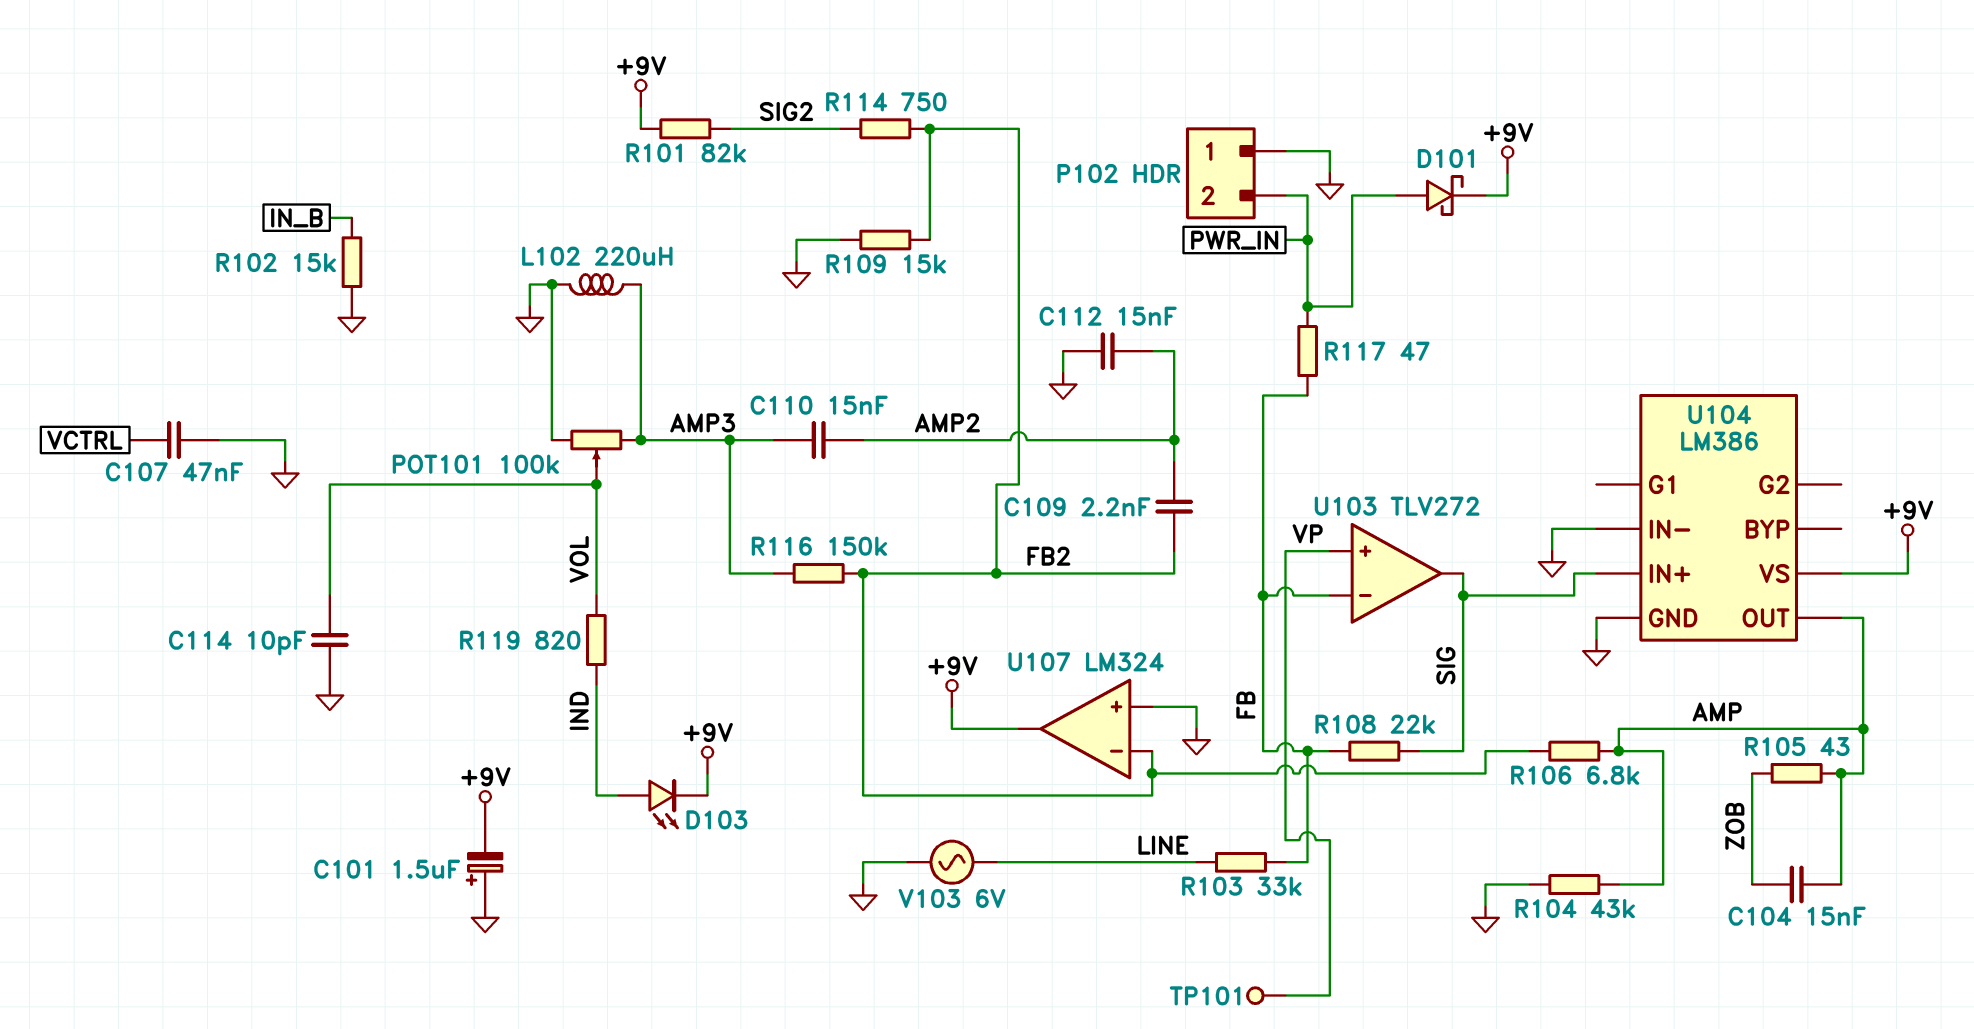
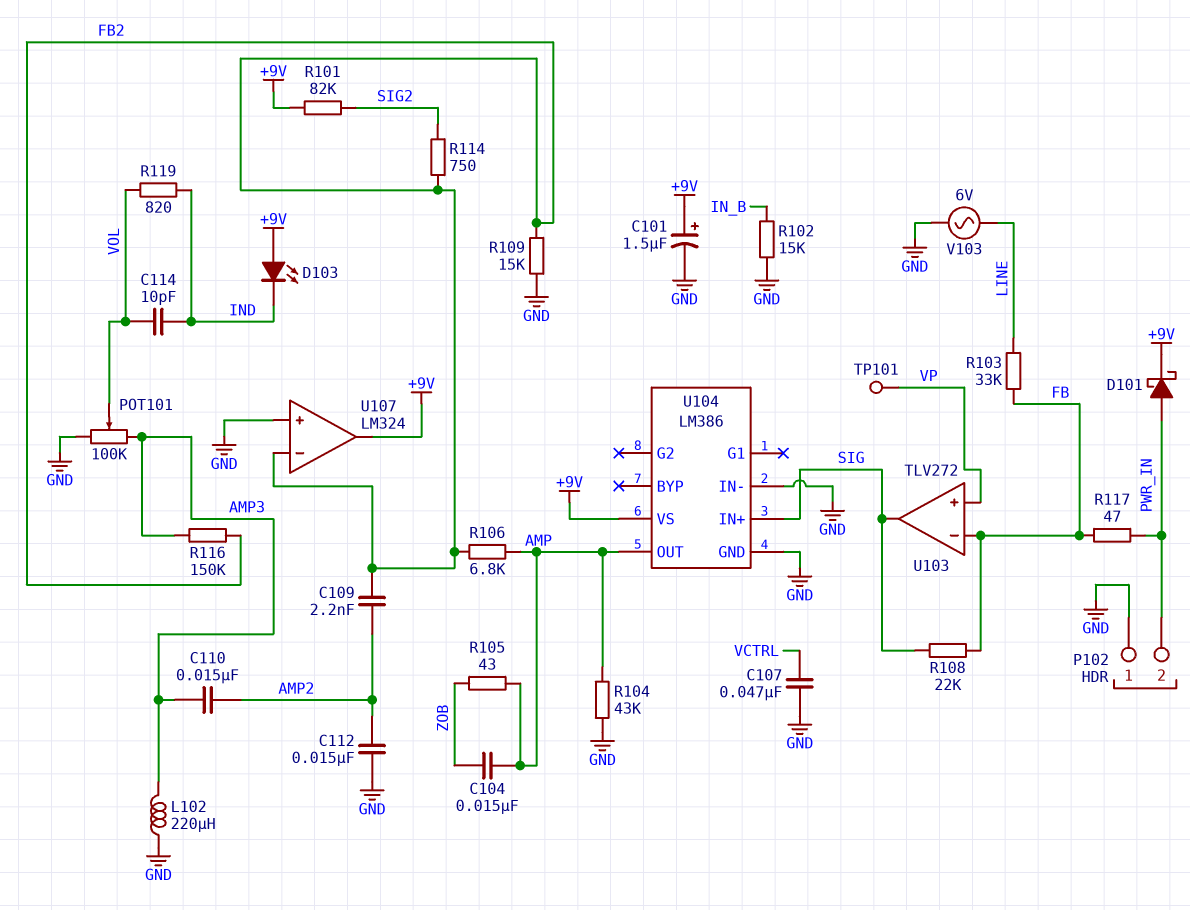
C101: 1.5uF (plus GND, minus +9V) -> 1.5uF (plus +9V, minus GND)
C114: 10pF (GND, VOL) -> 10pF (IND, VOL)
D103: LED (A IND, K +9V) -> LED (A +9V, K IND)

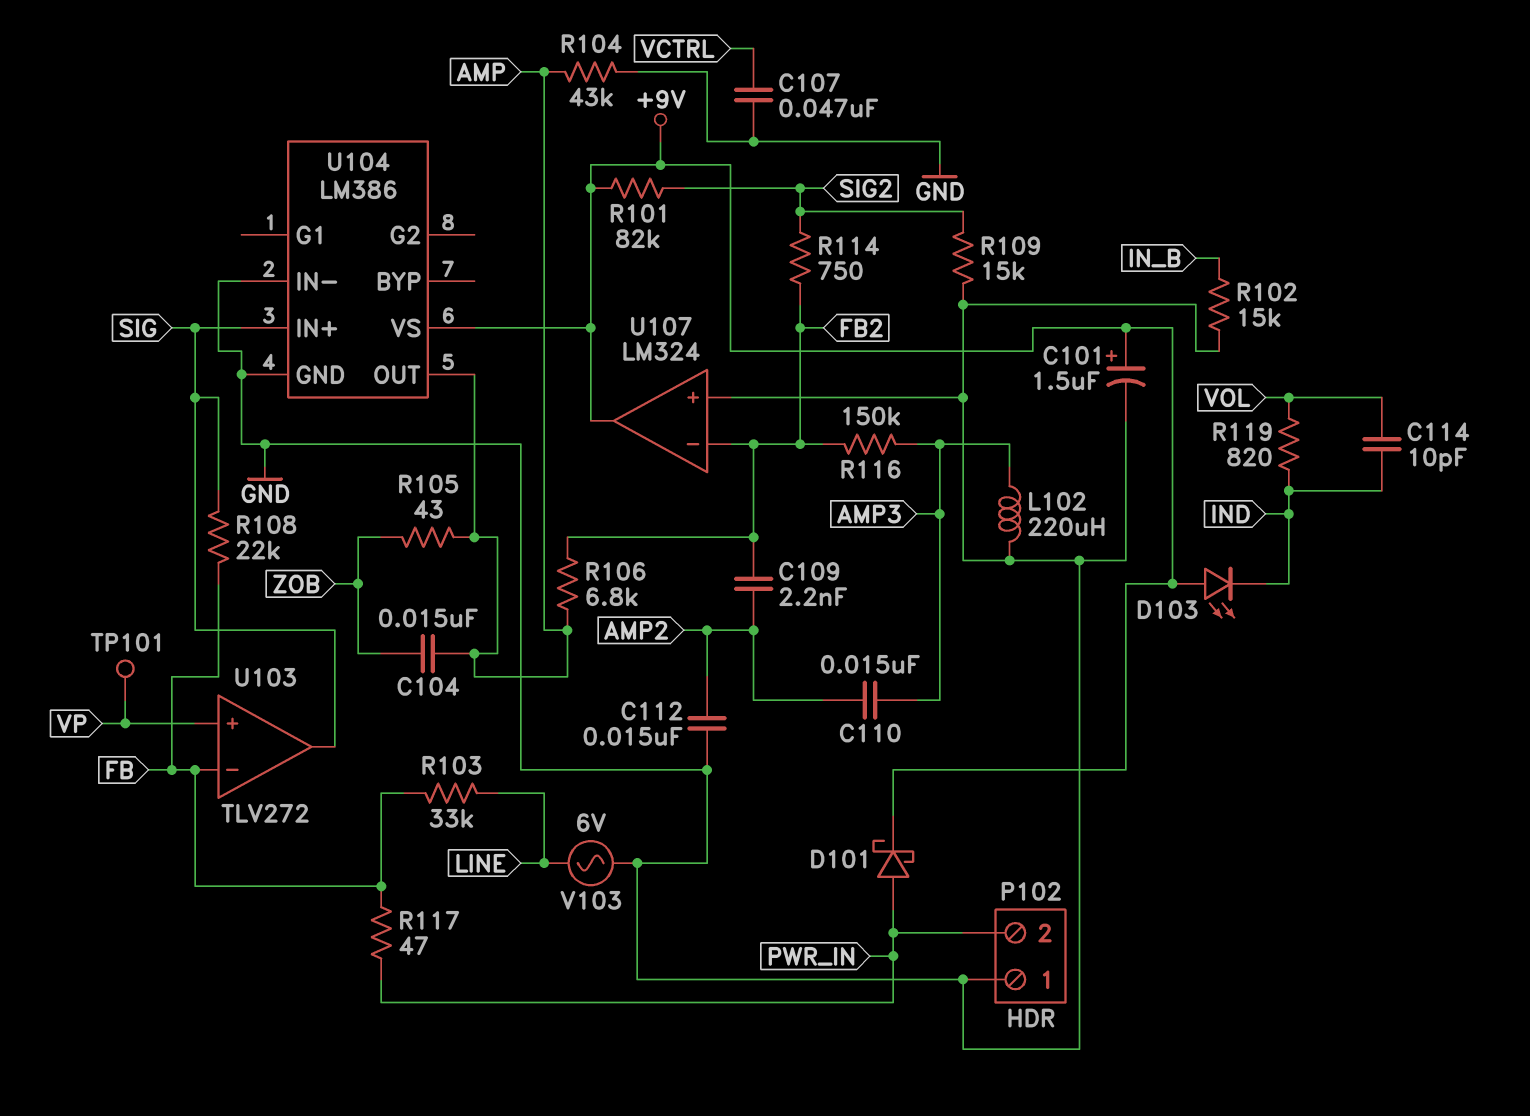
POT101: 100k (AMP3, GND, wiper VOL) -> none
R109: 15k (FB2, GND) -> 15k (GND, SIG2)

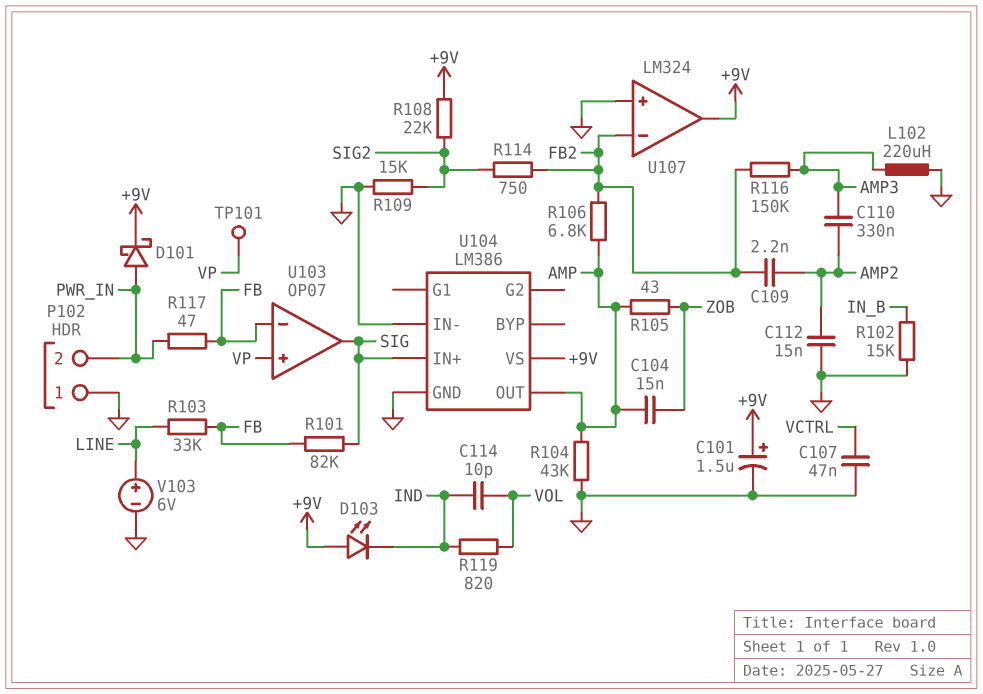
C110: 15nF (AMP2, AMP3) -> 330nF (AMP2, AMP3)
R101: 82k (+9V, SIG2) -> 82k (FB, SIG)
R108: 22k (FB, SIG) -> 22k (+9V, SIG2)
U103: TLV272 -> OP07
V103: AC 6V (GND, LINE) -> 6V (plus LINE, minus GND)

